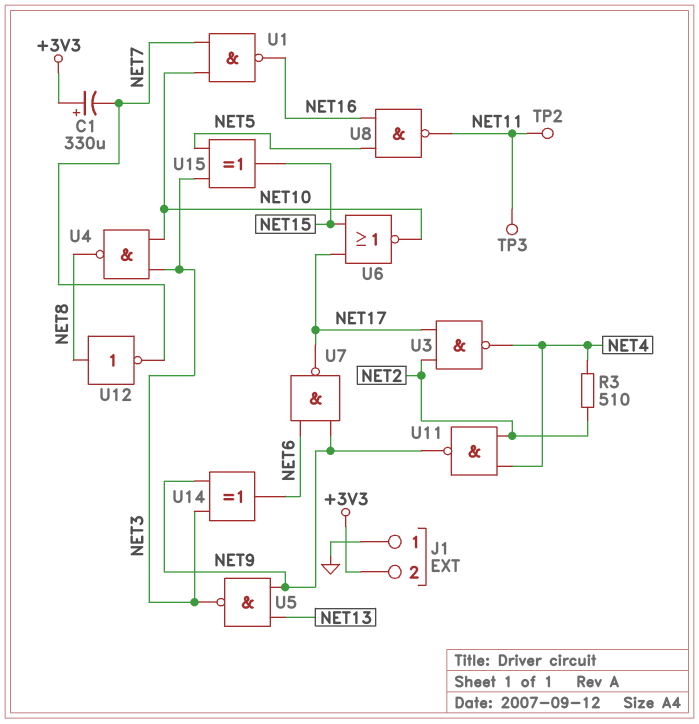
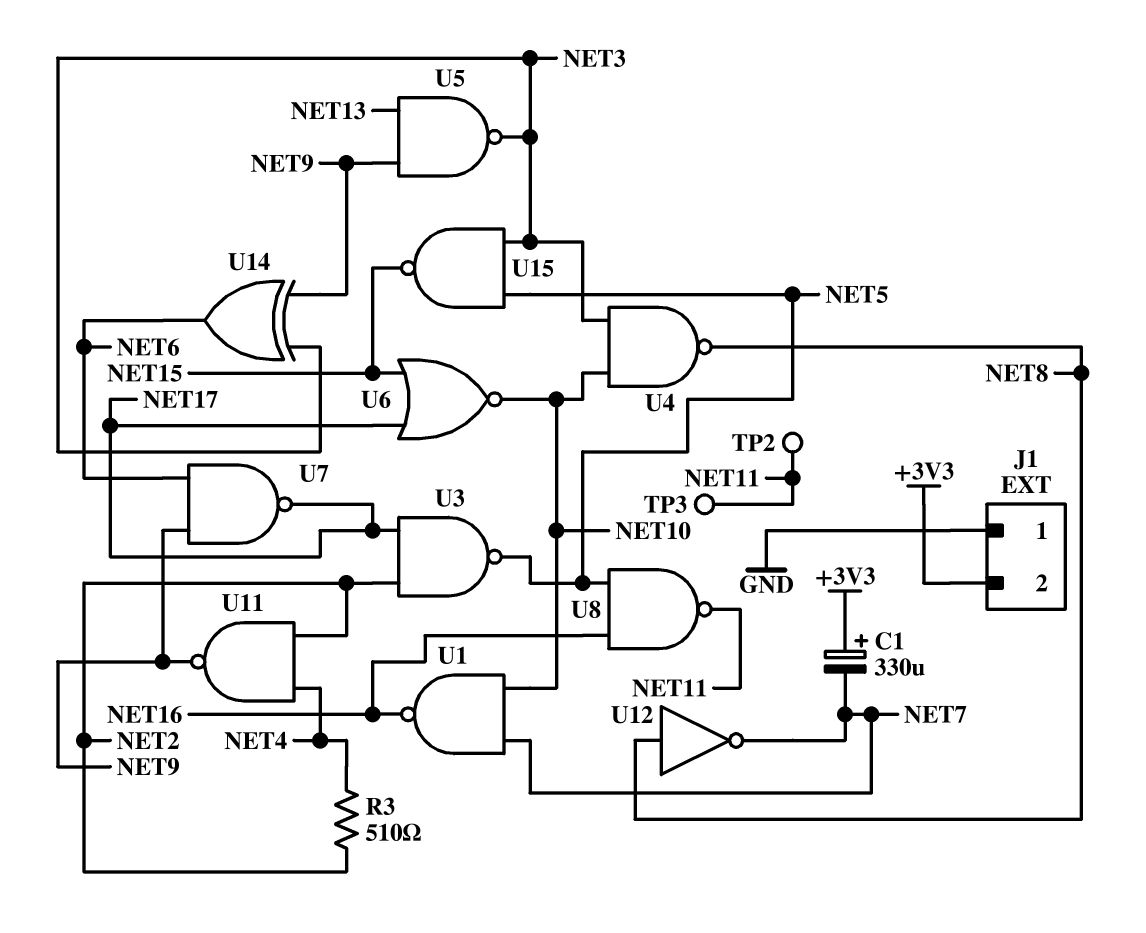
U3: NAND (in NET2, in NET17, out NET4) -> NAND (in NET2, in NET17, out NET5)
U15: XOR (in NET3, in NET5, out NET15) -> NAND (in NET3, in NET5, out NET15)

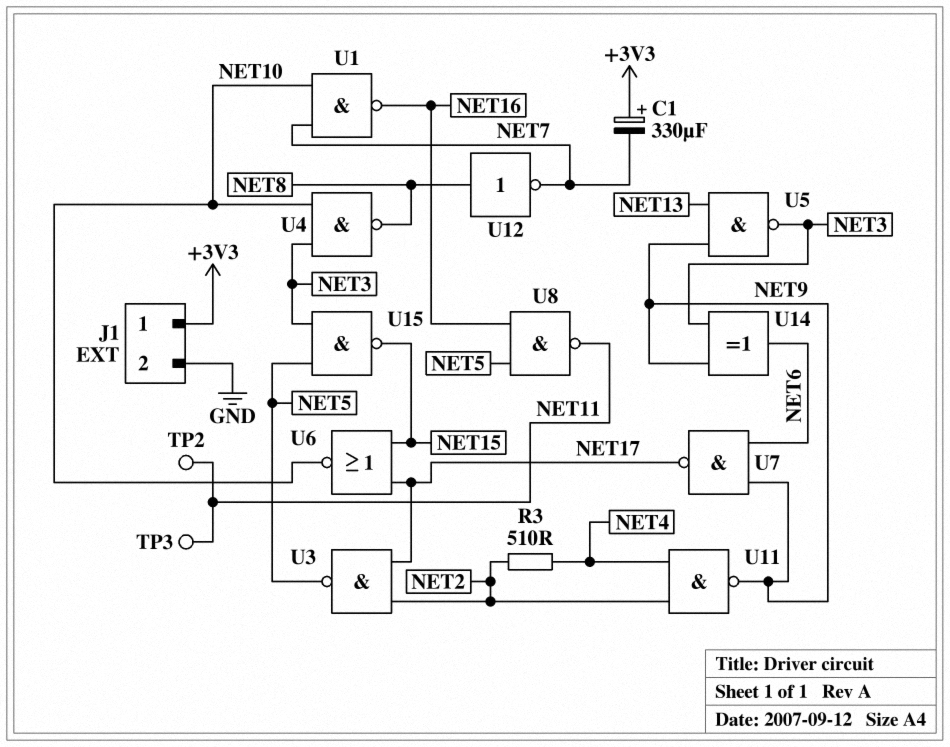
J1 pin 1: GND -> +3V3
J1 pin 2: +3V3 -> GND

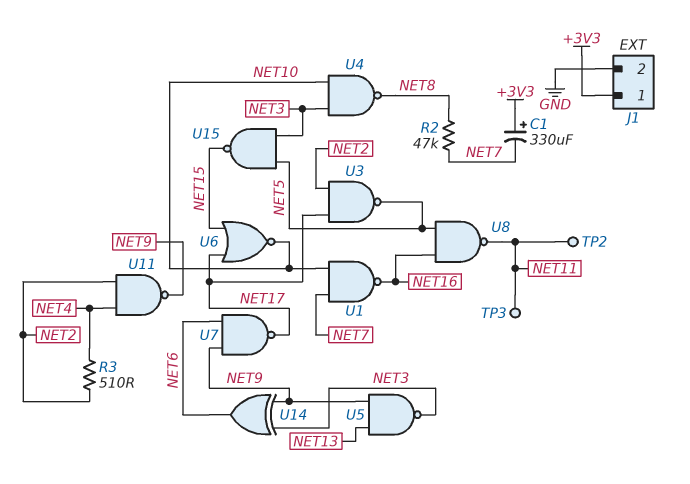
R2: none -> 47k (NET7, NET8)
U12: NOT (in NET8, out NET7) -> none

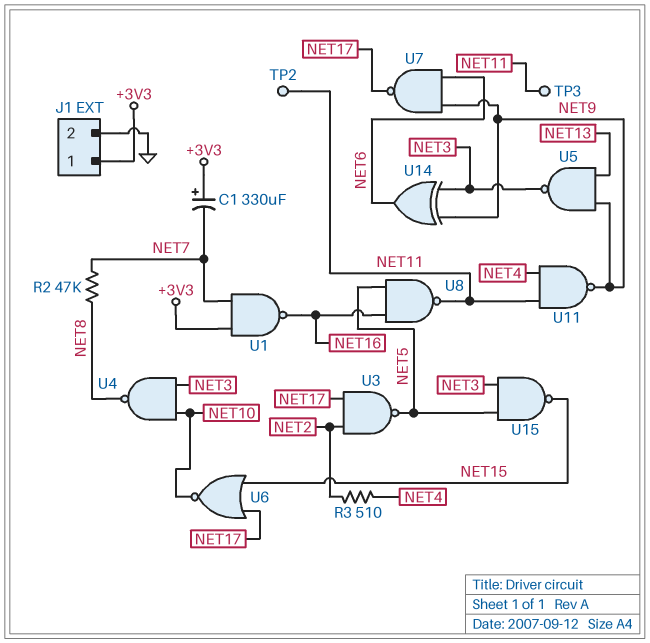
U1: NAND (in NET7, in NET10, out NET16) -> NAND (in +3V3, in NET7, out NET16)
U11: NAND (in NET2, in NET4, out NET9) -> NAND (in NET4, in NET11, out NET9)

